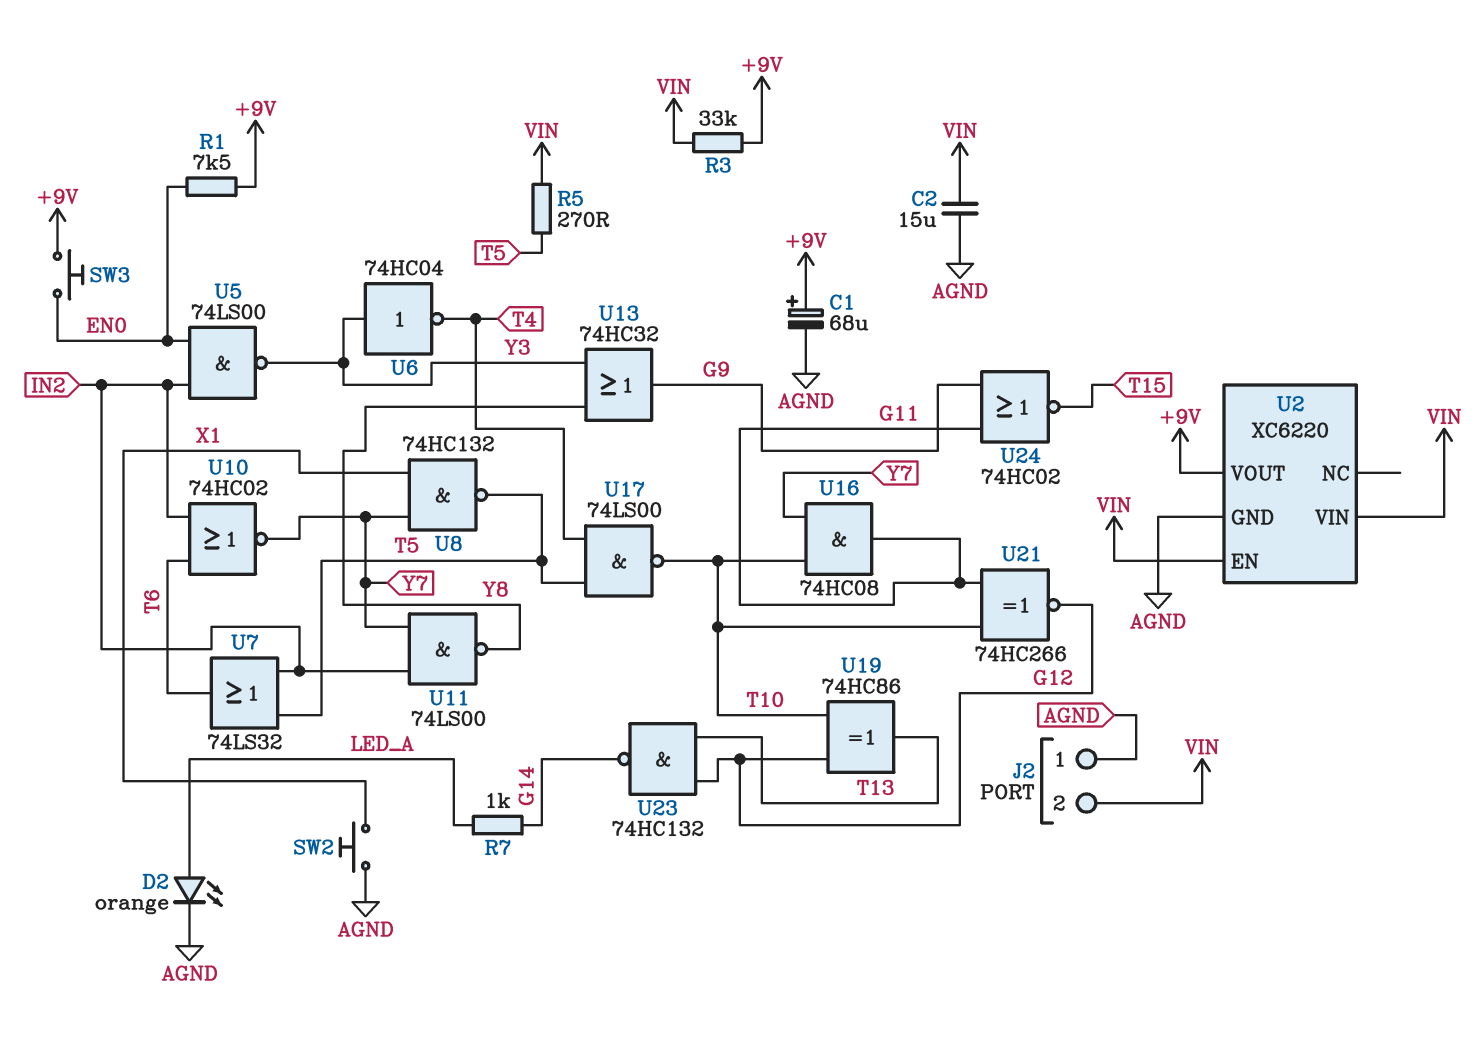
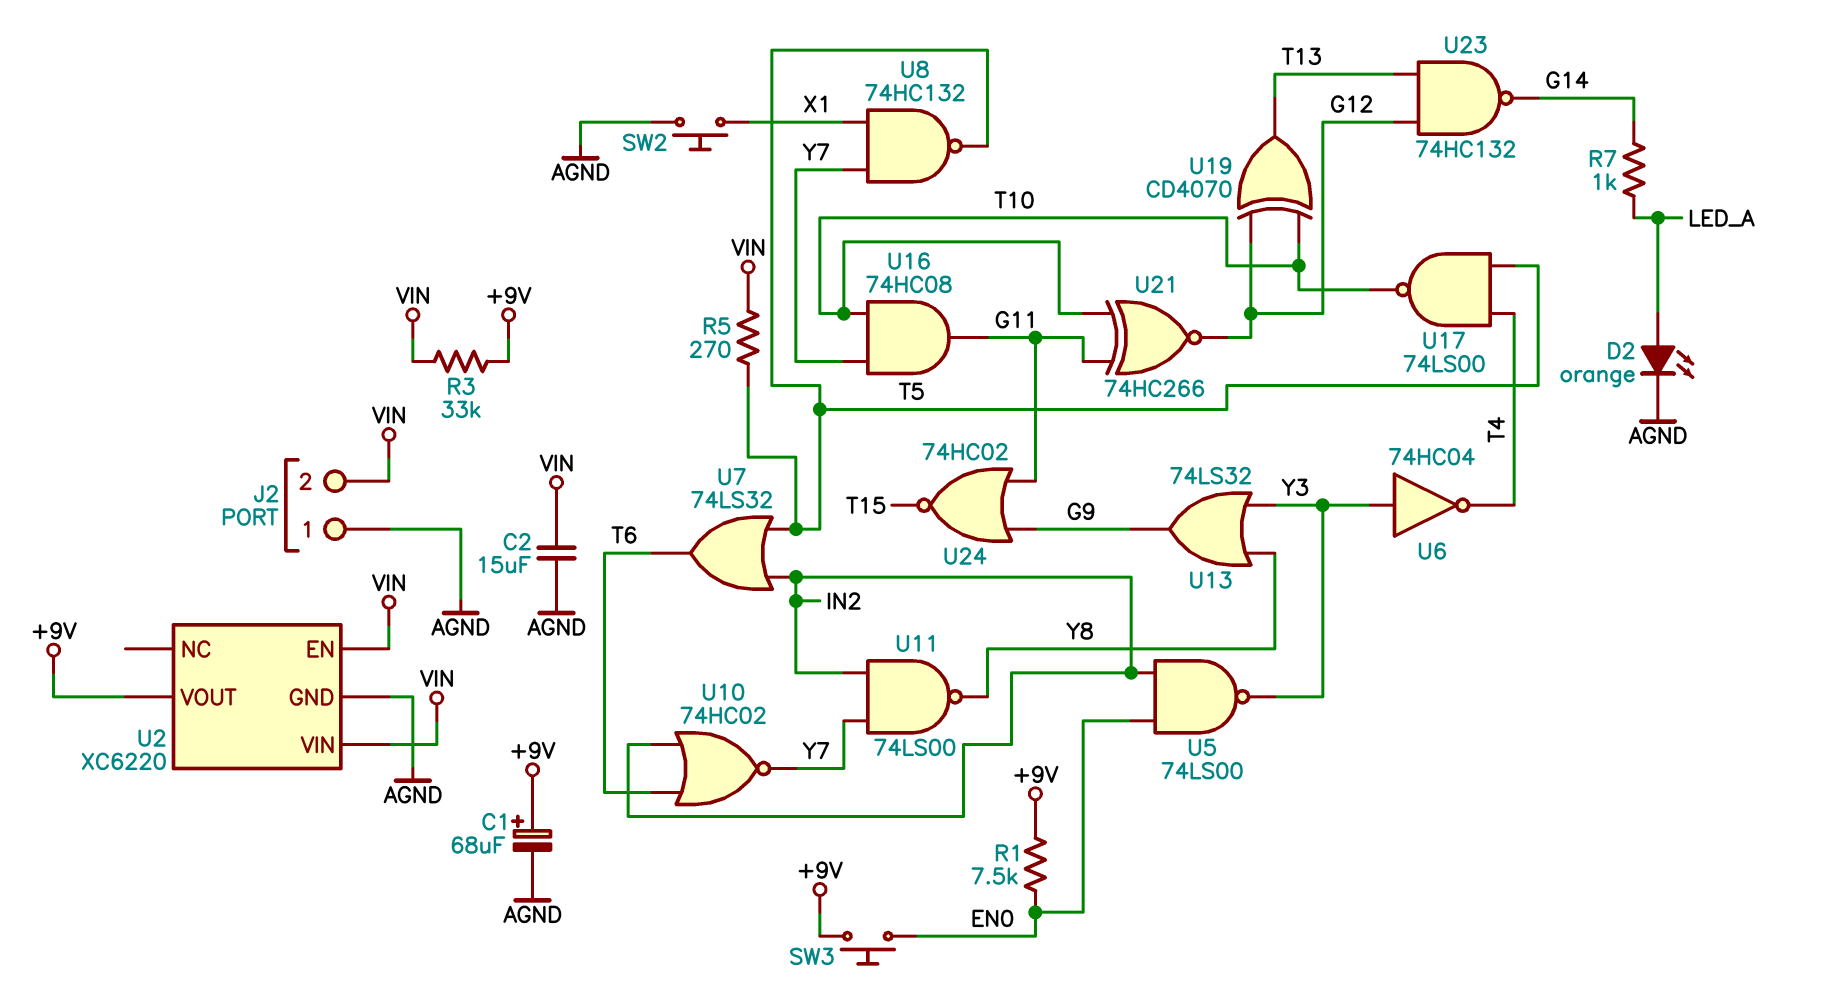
U13: OR 74HC32 (in Y3, in Y8, out G9) -> OR 74LS32 (in Y3, in Y8, out G9)
U19: XOR 74HC86 (in G12, in T10, out T13) -> XOR CD4070 (in G12, in T10, out T13)

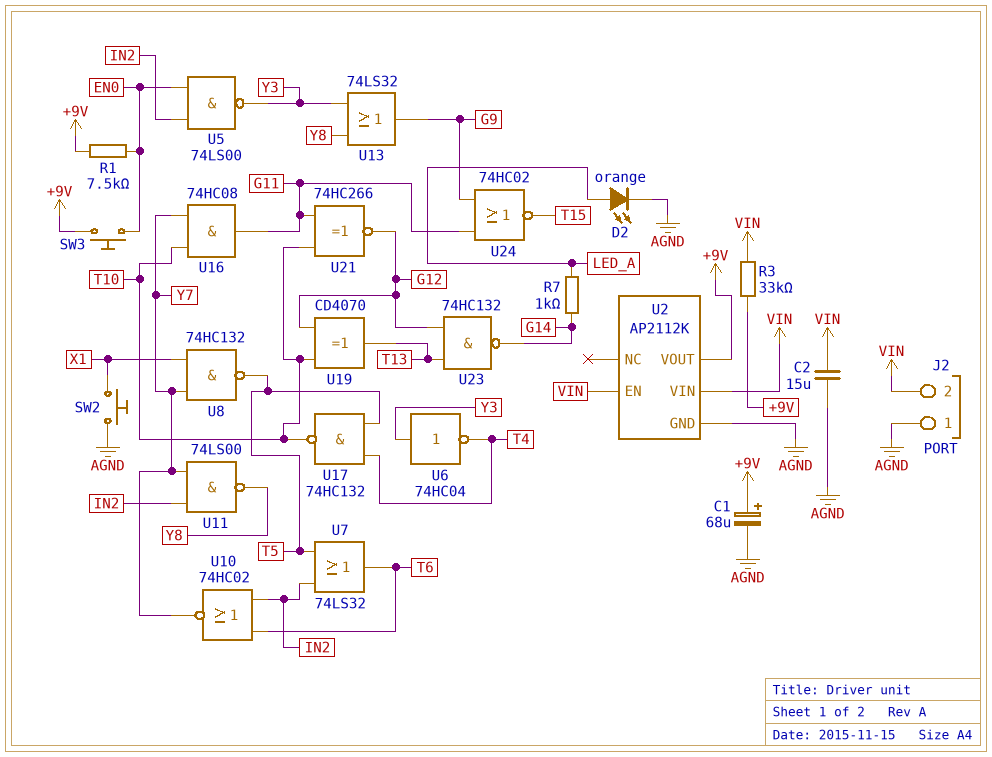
R5: 270 (T5, VIN) -> none
U2: XC6220 -> AP2112K
U17: NAND 74LS00 (in T4, in T5, out T10) -> NAND 74HC132 (in T4, in T5, out T10)

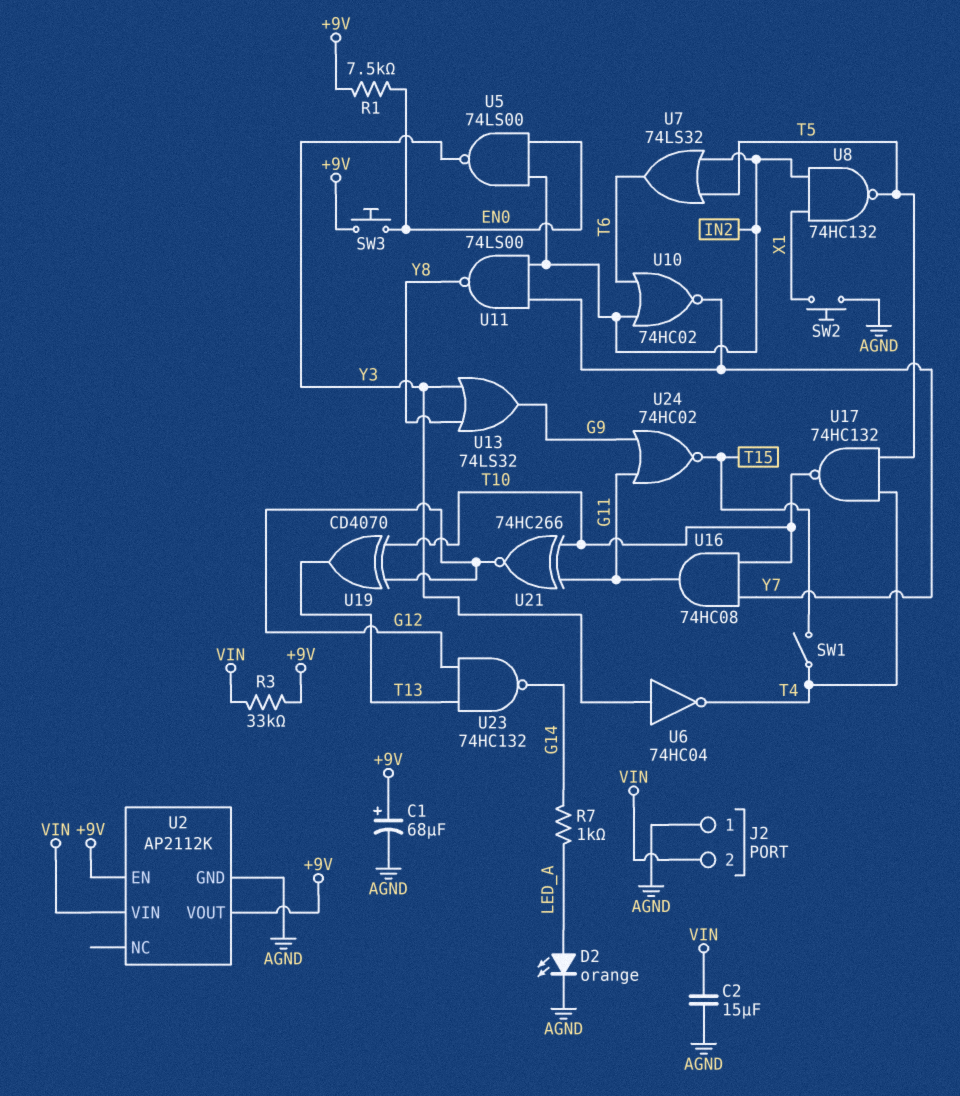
SW1: none -> switch (T4, T15)
U2 pin EN: VIN -> +9V
U8: NAND 74HC132 (in X1, in Y7, out T5) -> NAND 74HC132 (in IN2, in X1, out T5)

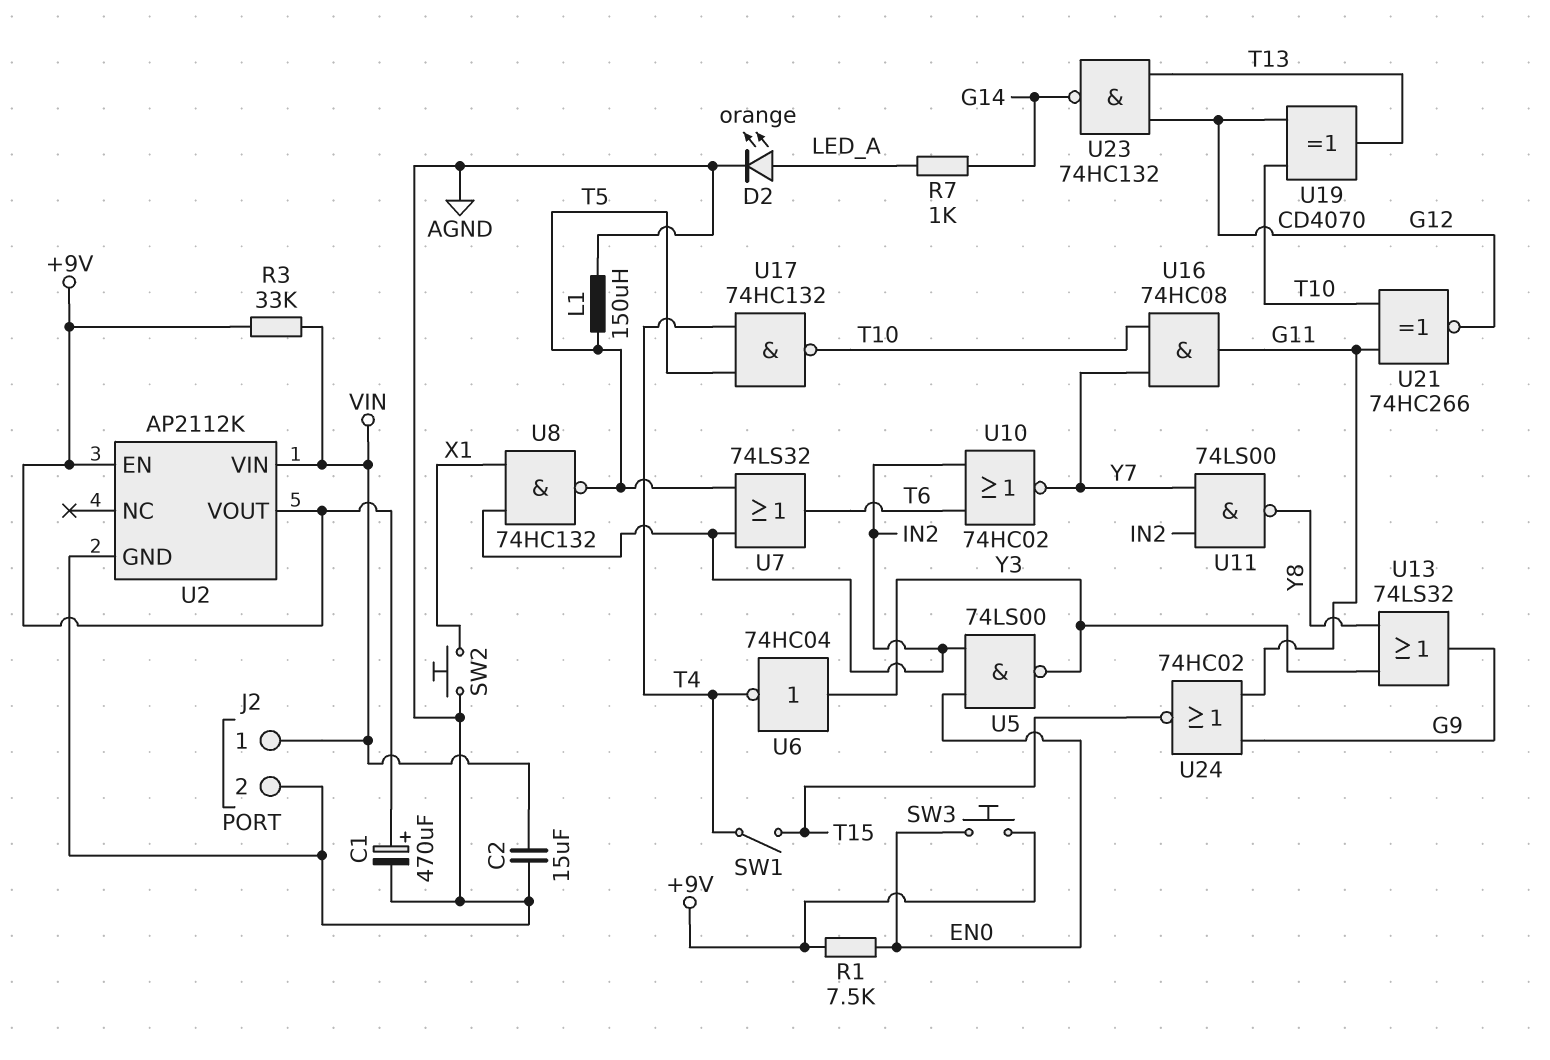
C1: 68uF (plus +9V, minus AGND) -> 470uF (plus +9V, minus AGND)
J2 pin 1: AGND -> VIN
J2 pin 2: VIN -> AGND
L1: none -> 150uH (AGND, T5)

